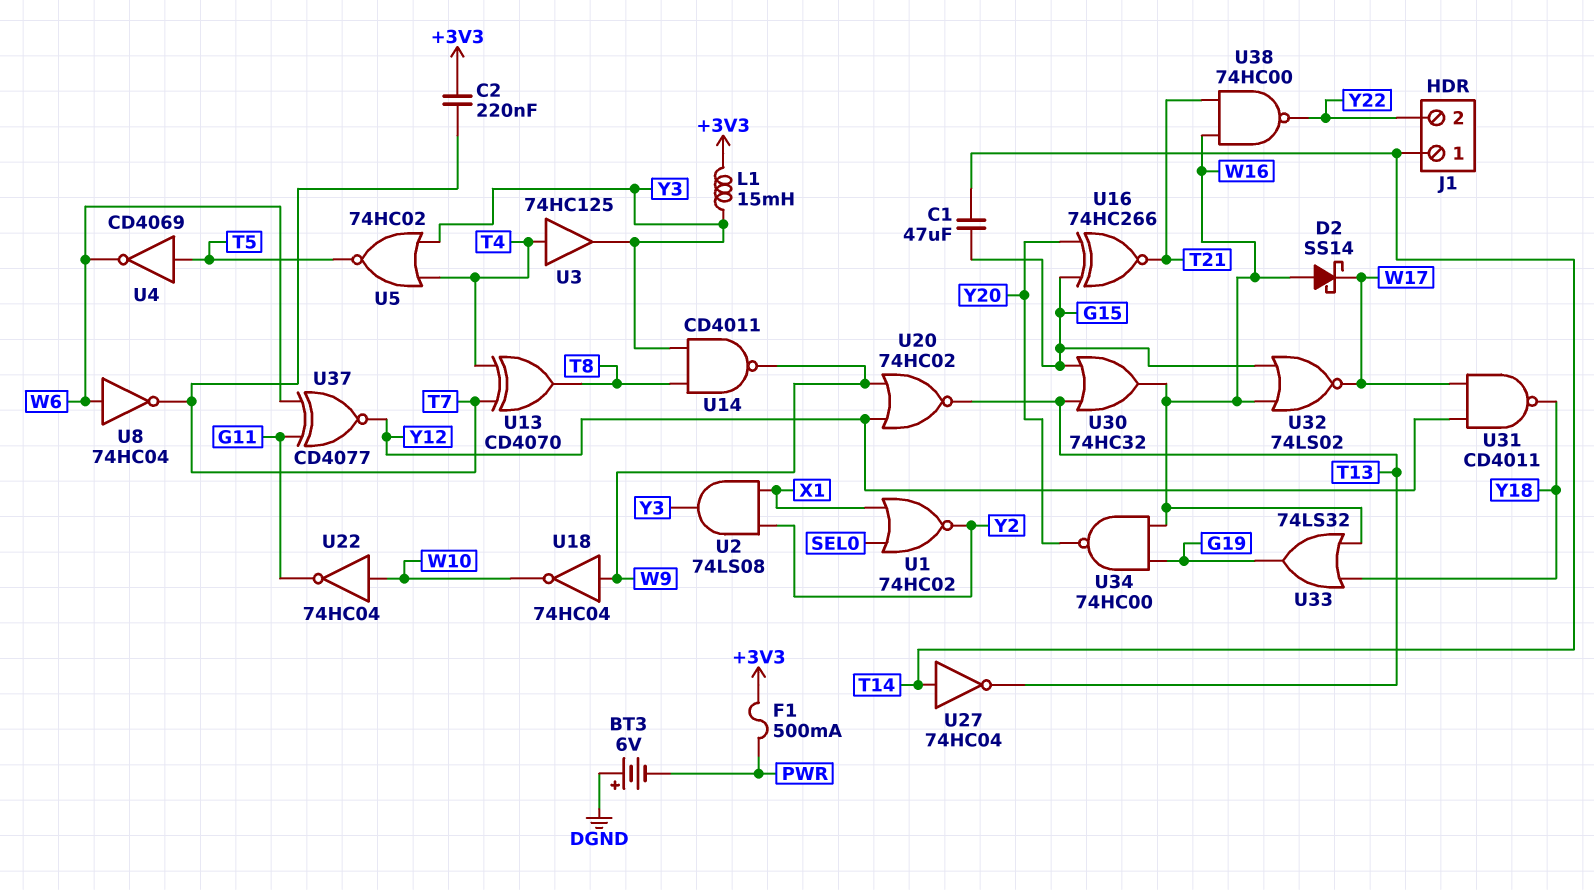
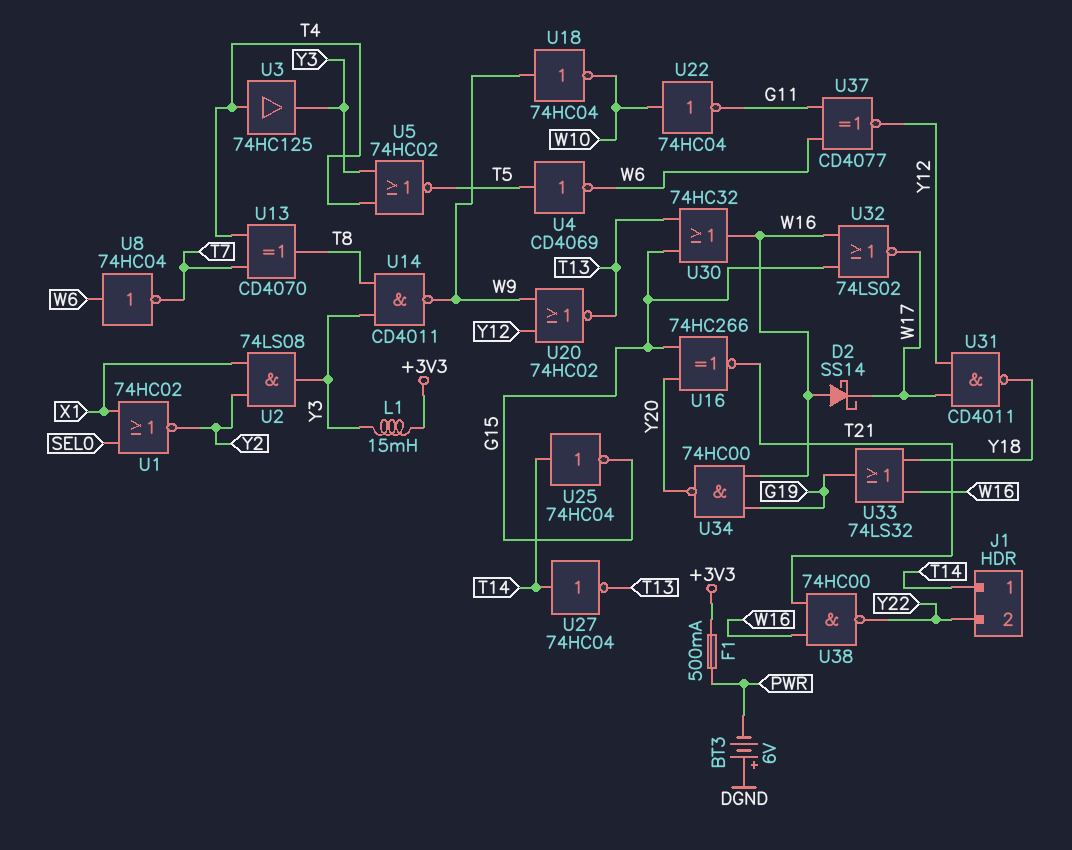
C1: 47uF (G15, T14) -> none
C2: 220nF (+3V3, T7) -> none
U25: none -> NOT 74HC04 (in T14, out G15)

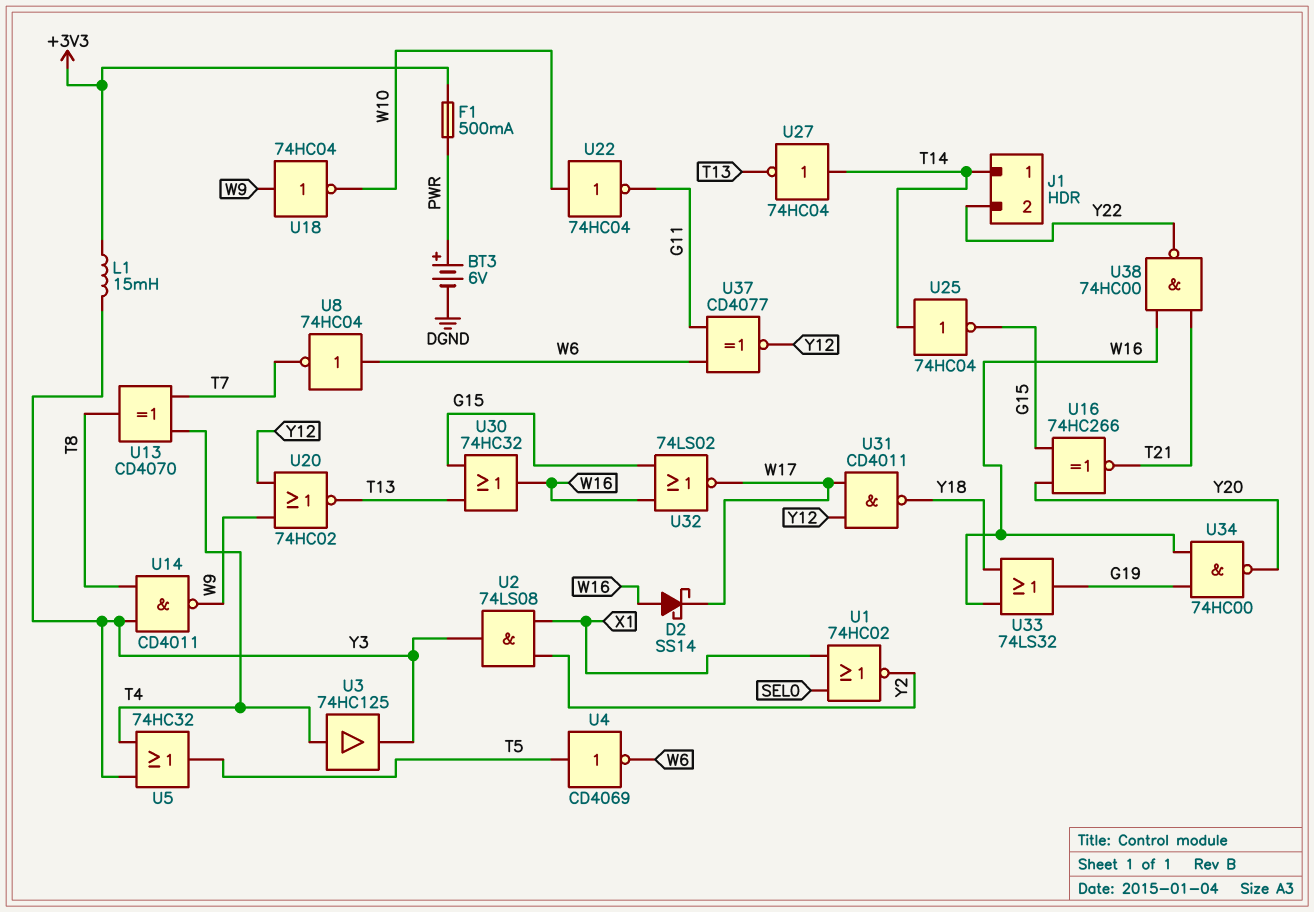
BT3: 6V (plus DGND, minus PWR) -> 6V (plus PWR, minus DGND)
U5: NOR 74HC02 (in T4, in Y3, out T5) -> OR 74HC32 (in T4, in Y3, out T5)

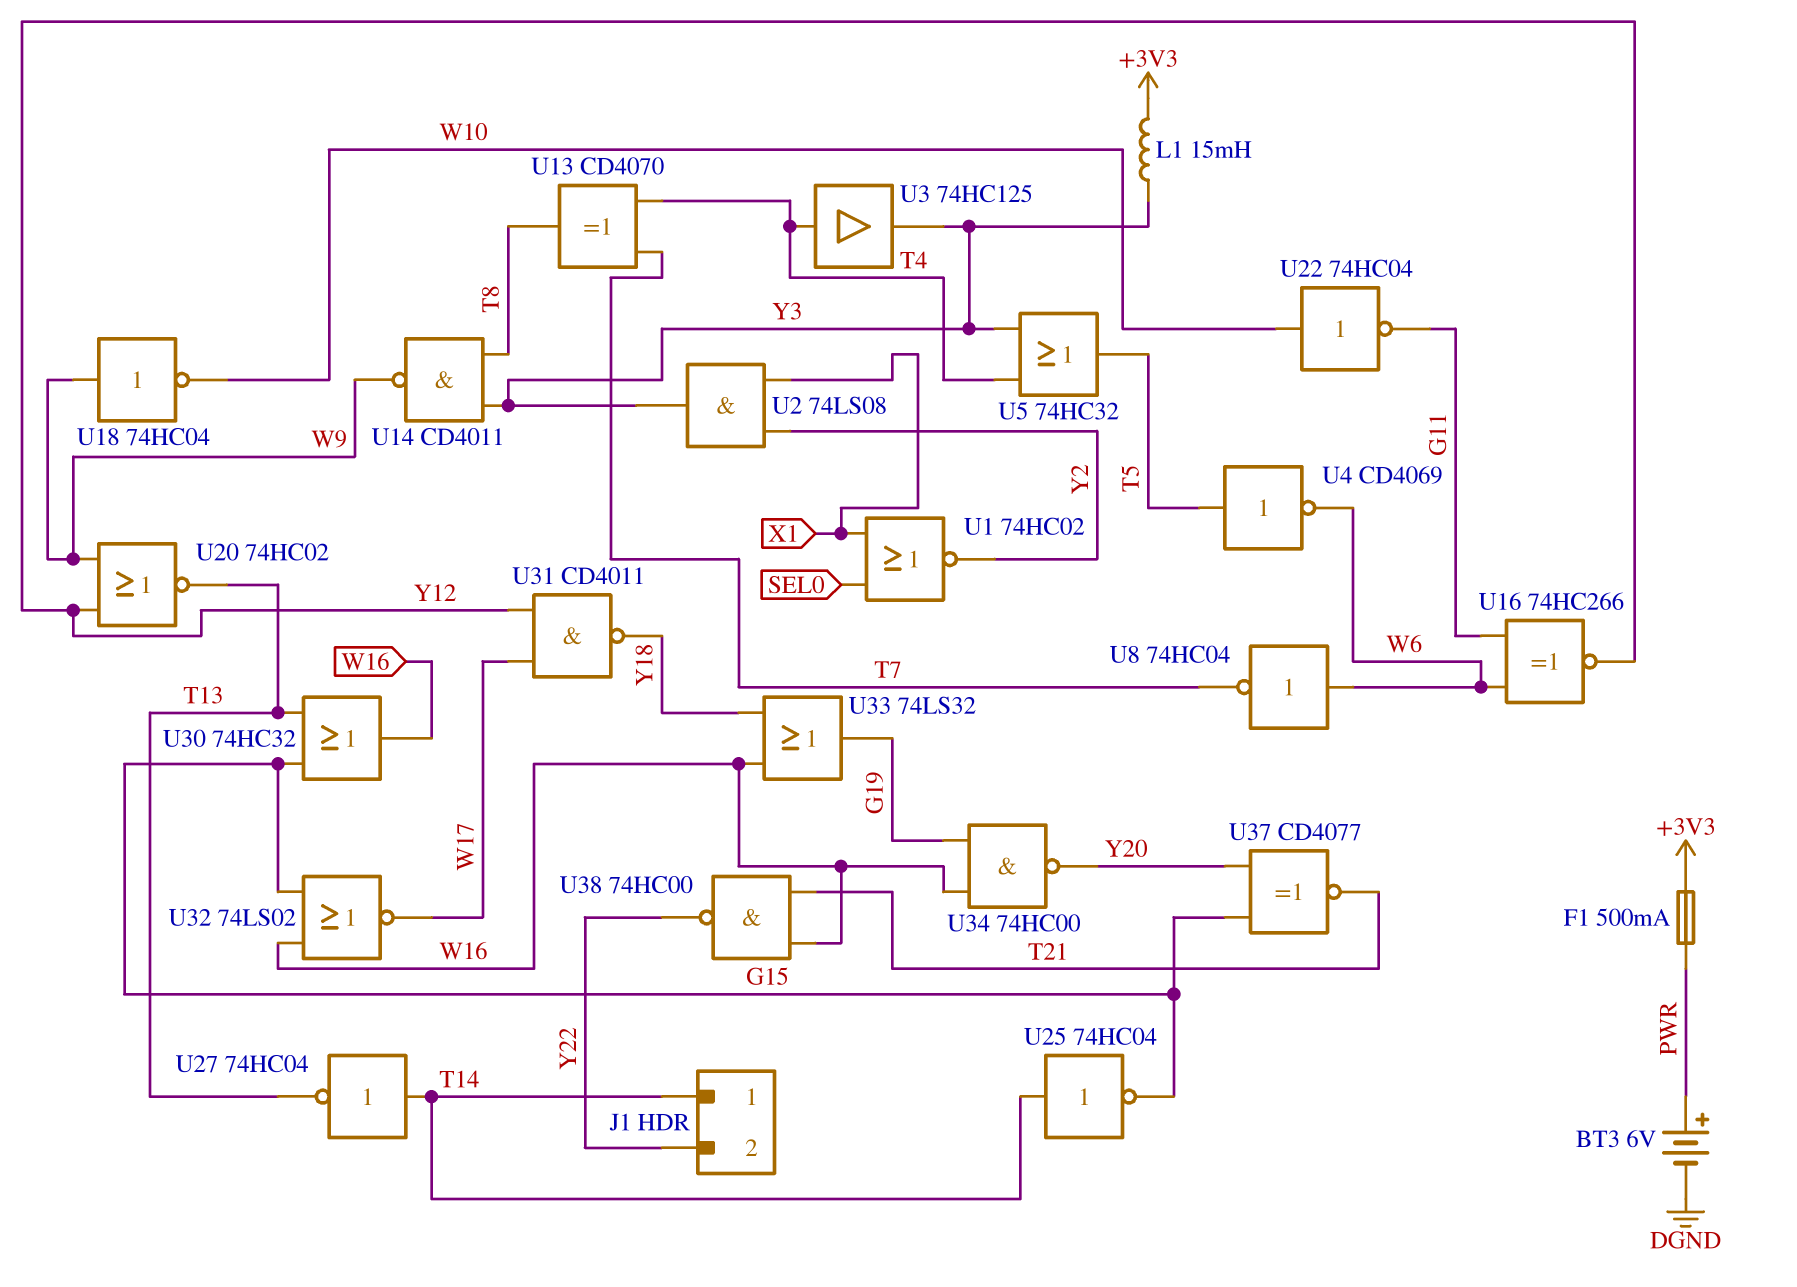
D2: schottky SS14 (A W16, K W17) -> none
U16: XNOR 74HC266 (in G15, in Y20, out T21) -> XNOR 74HC266 (in G11, in W6, out Y12)
U37: XNOR CD4077 (in G11, in W6, out Y12) -> XNOR CD4077 (in G15, in Y20, out T21)

